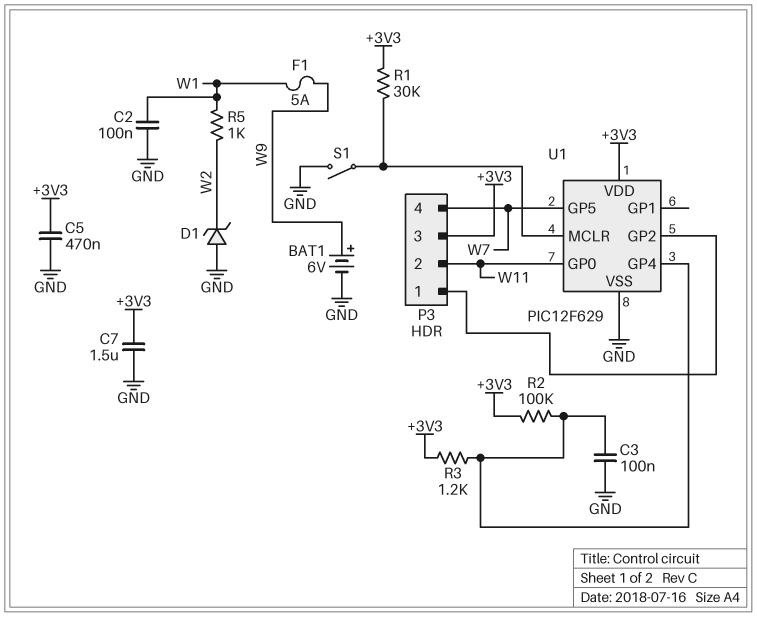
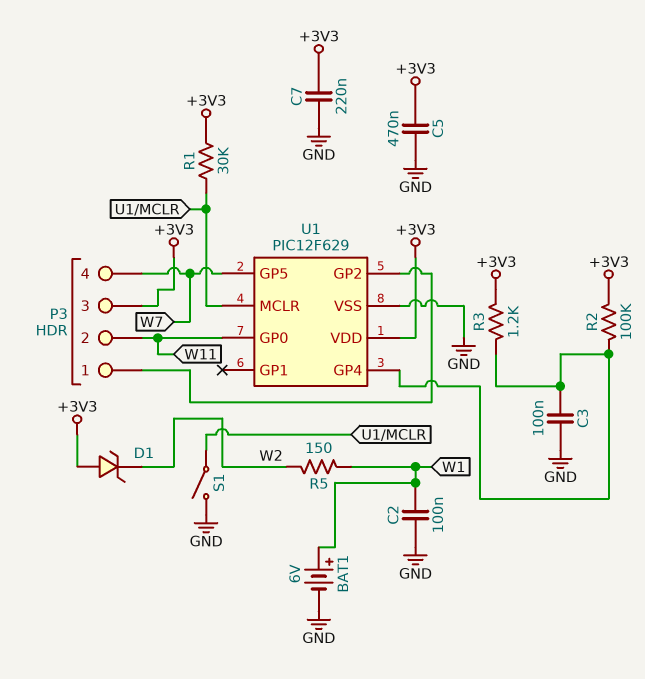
BAT1: 6V (plus W9, minus GND) -> 6V (plus W1, minus GND)
C7: 1.5uF (+3V3, GND) -> 220nF (+3V3, GND)
D1: zener (A GND, K W2) -> zener (A +3V3, K W2)
F1: 5A (W1, W9) -> none
R5: 1k (W1, W2) -> 150 (W1, W2)

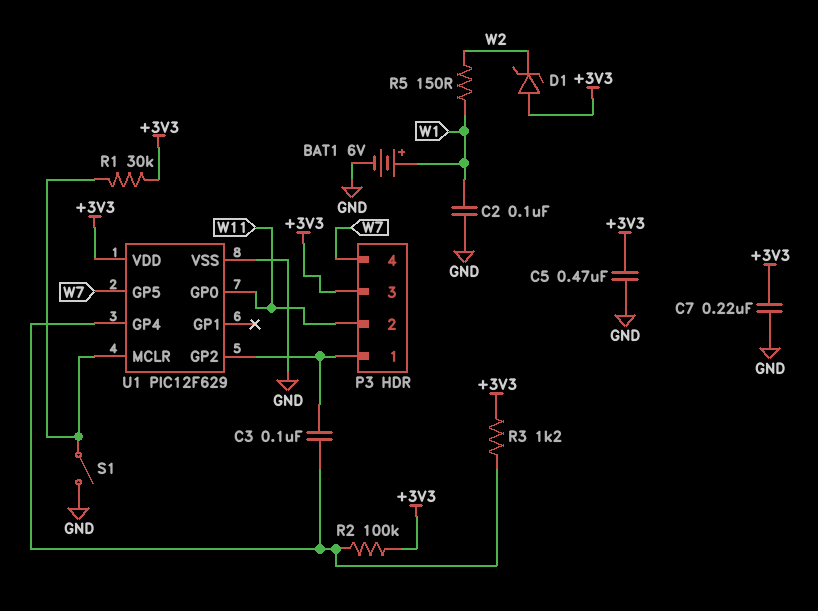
C3: 100nF (GND, U1/GP4) -> 100nF (P3/1, U1/GP4)

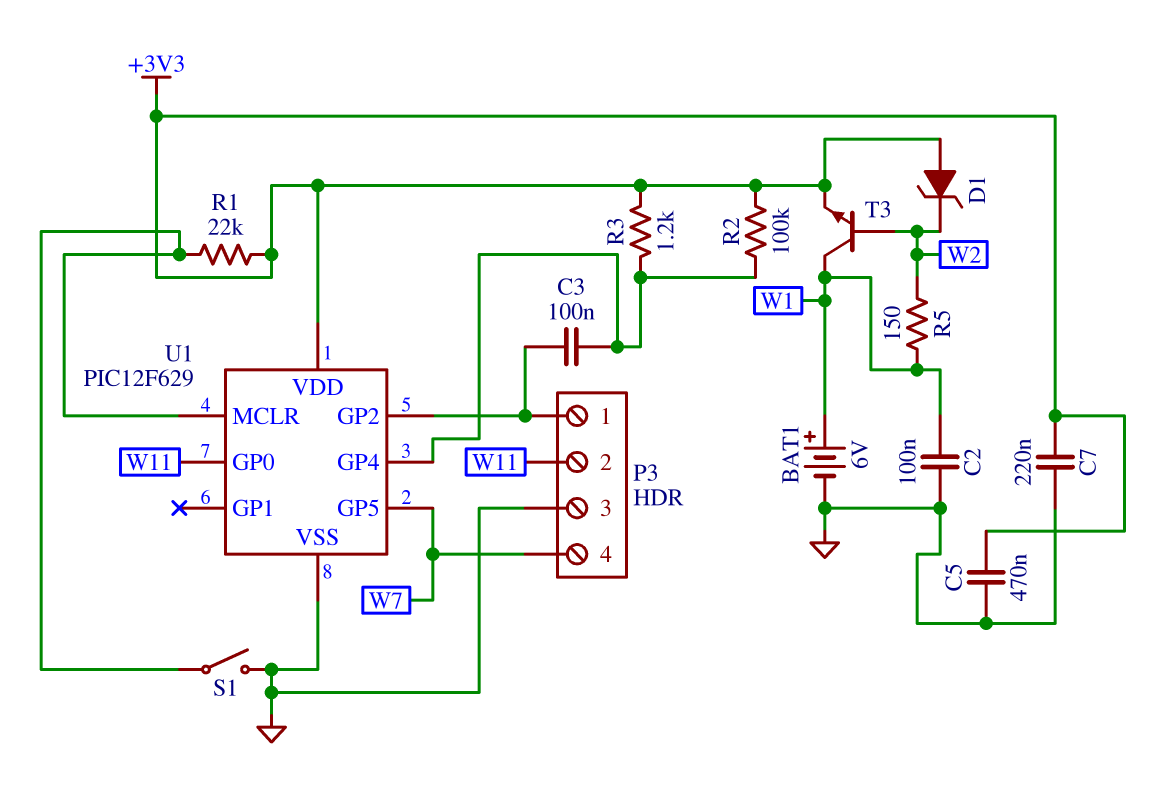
P3 pin 3: +3V3 -> GND
R1: 30k (+3V3, U1/MCLR) -> 22k (+3V3, U1/MCLR)
T3: none -> NPN (B W2, C W1, E +3V3)

